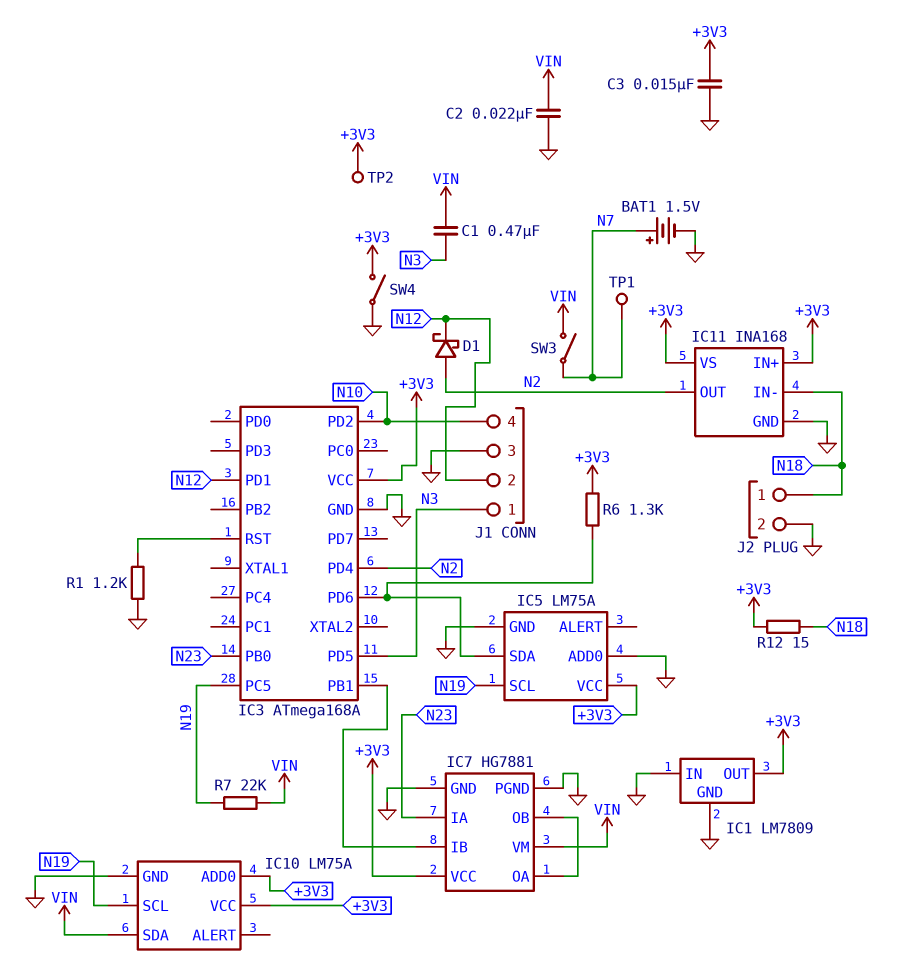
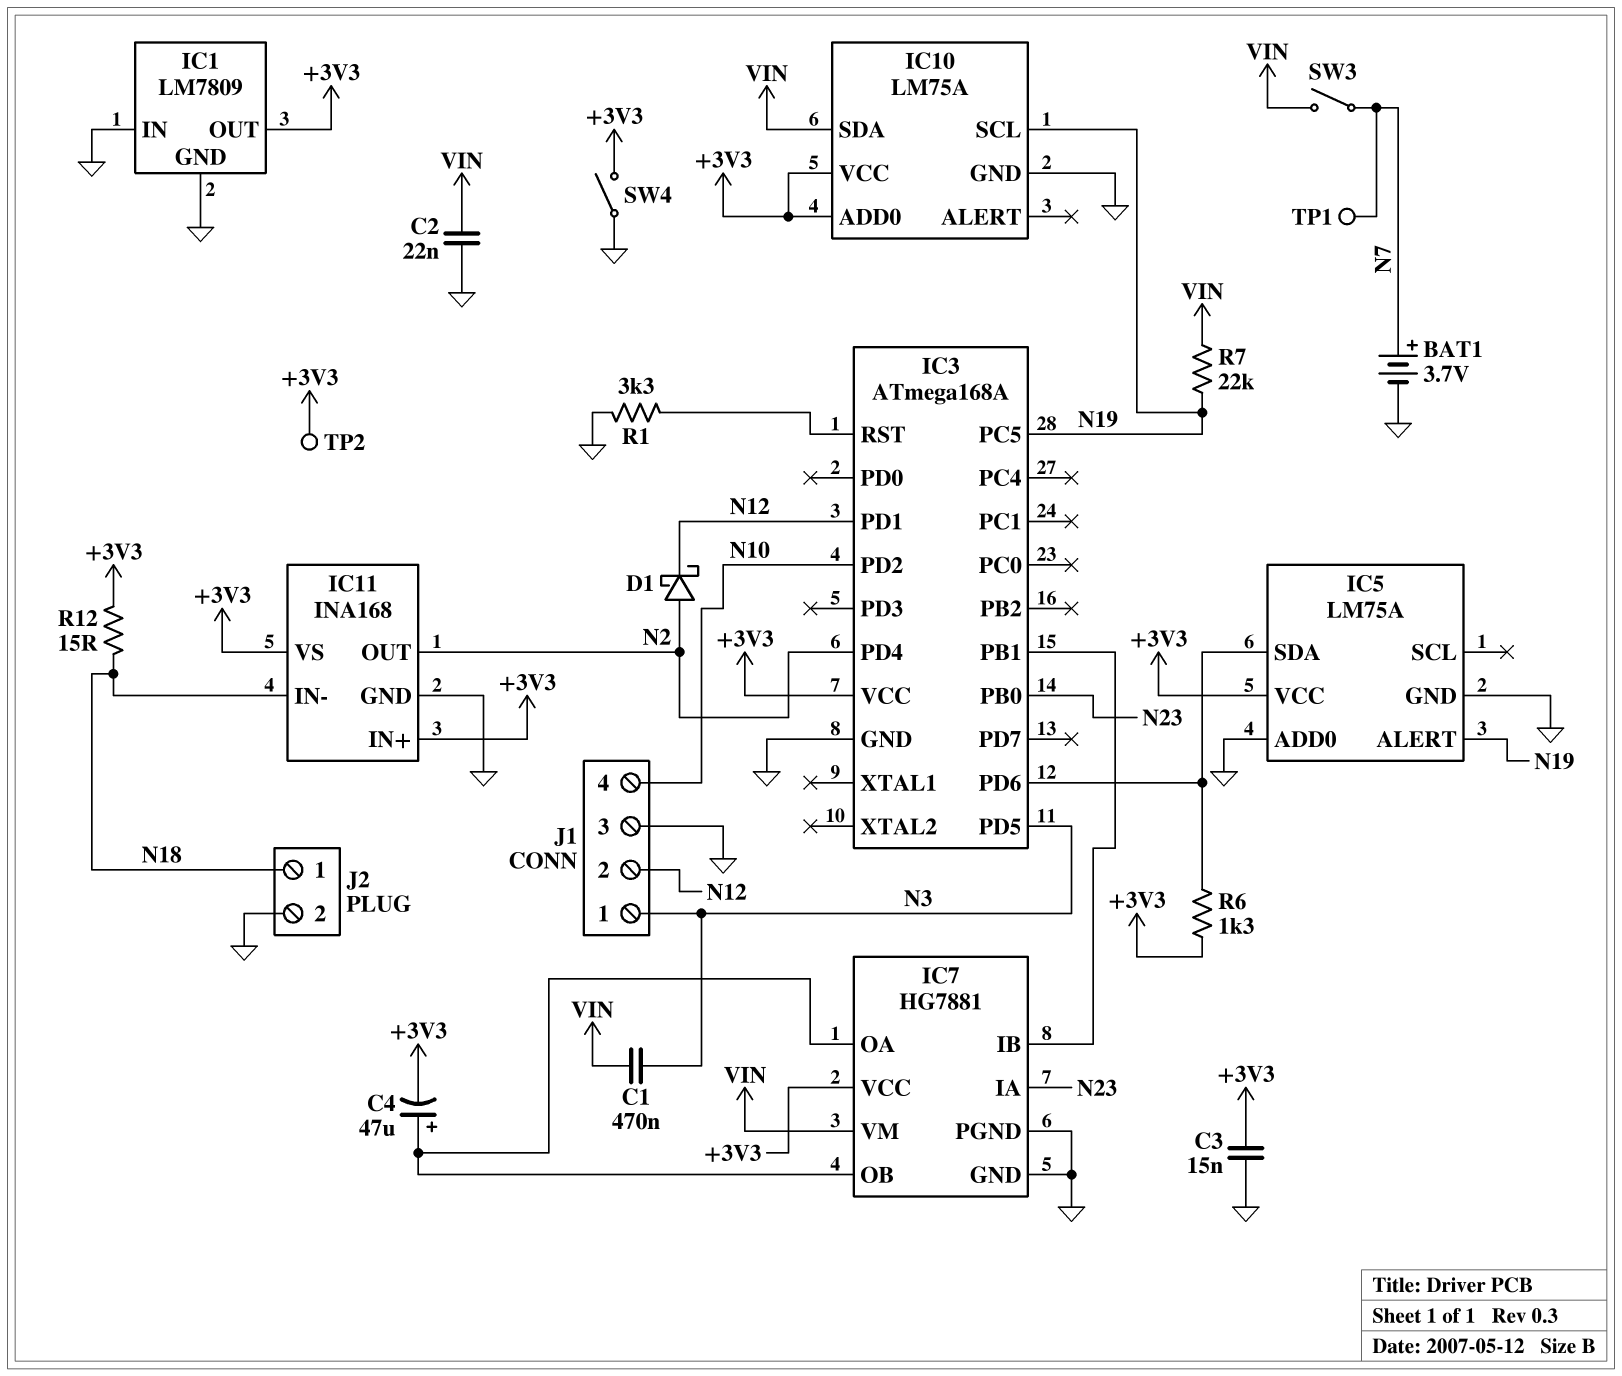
BAT1: 1.5V (plus N7, minus GND) -> 3.7V (plus N7, minus GND)
C4: none -> 47uF (plus IC7/OA, minus +3V3)
IC5 pin ALERT: none -> N19
IC5 pin SCL: N19 -> none
R1: 1.2k (GND, IC3/RST) -> 3.3k (GND, IC3/RST)

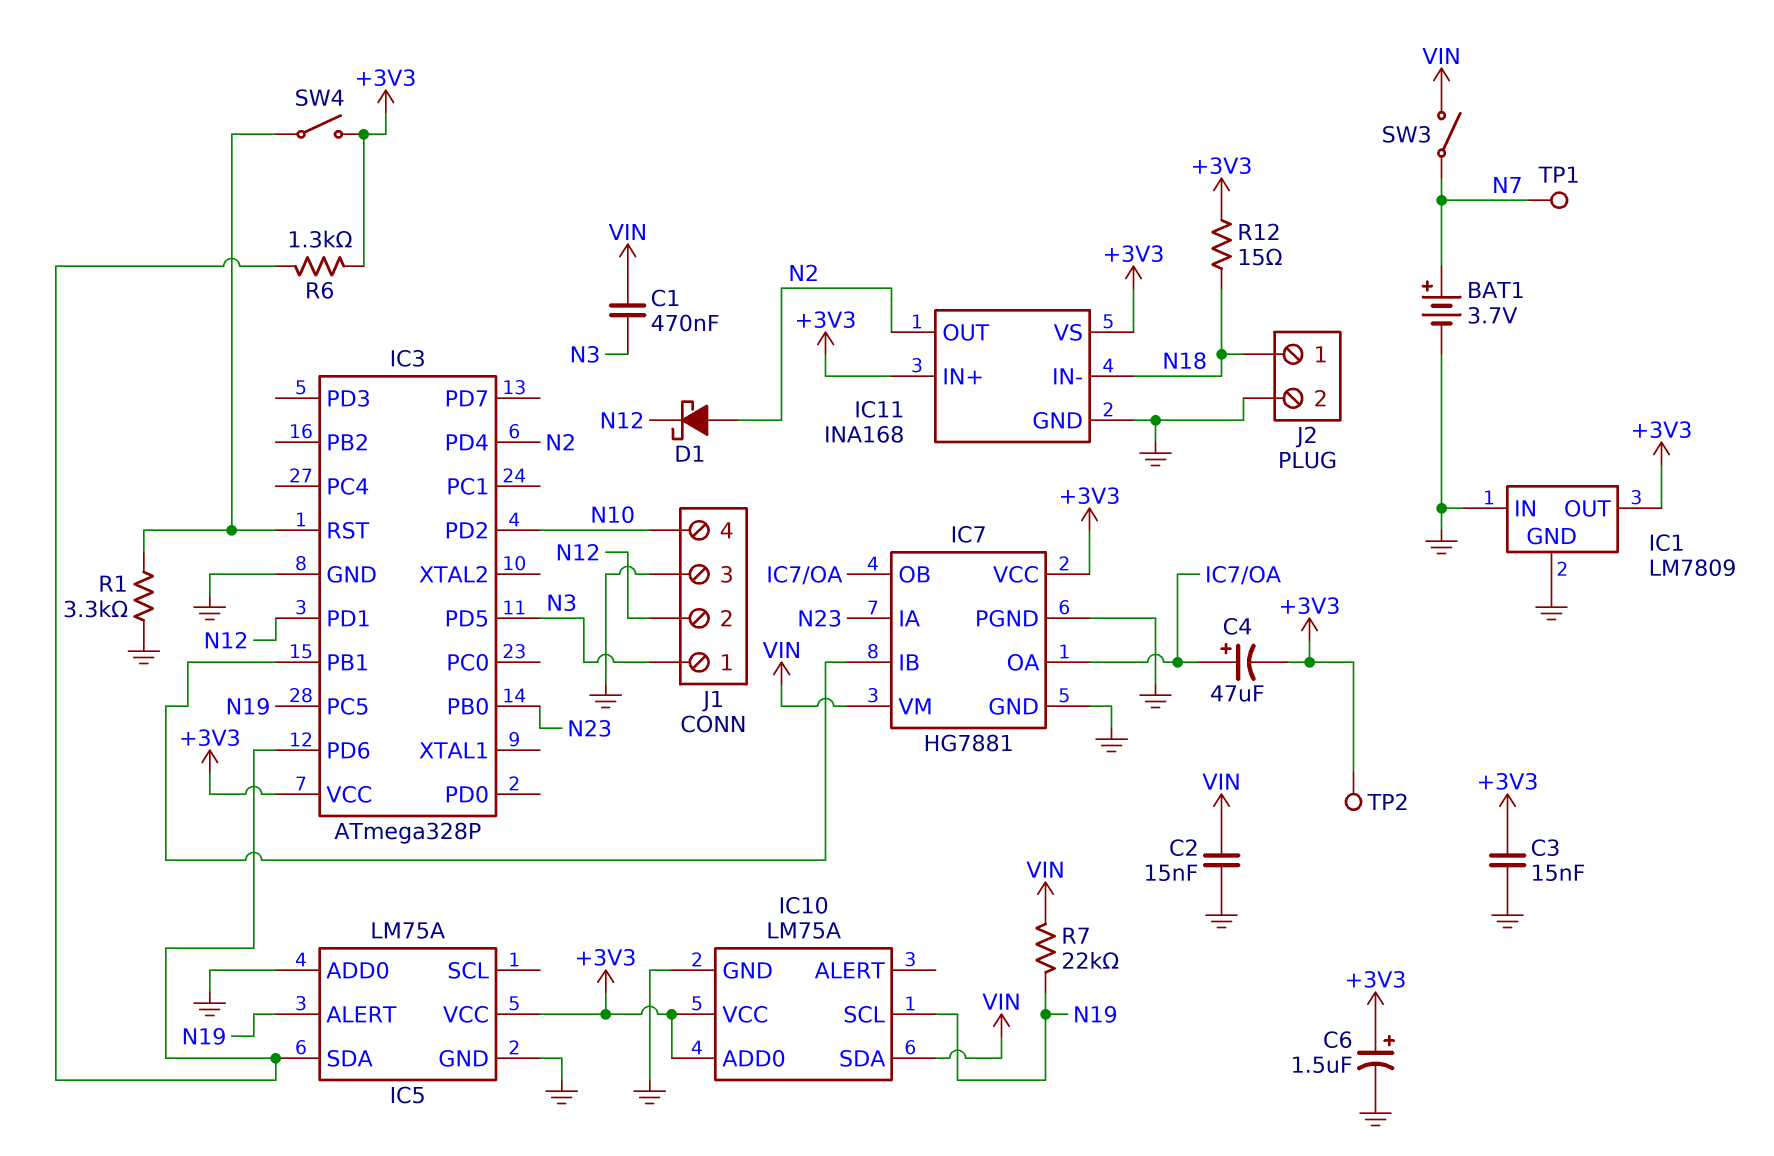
C2: 22nF (GND, VIN) -> 15nF (GND, VIN)
C6: none -> 1.5uF (plus +3V3, minus GND)
IC3: ATmega168A -> ATmega328P
SW4: switch (+3V3, GND) -> switch (+3V3, IC3/RST)

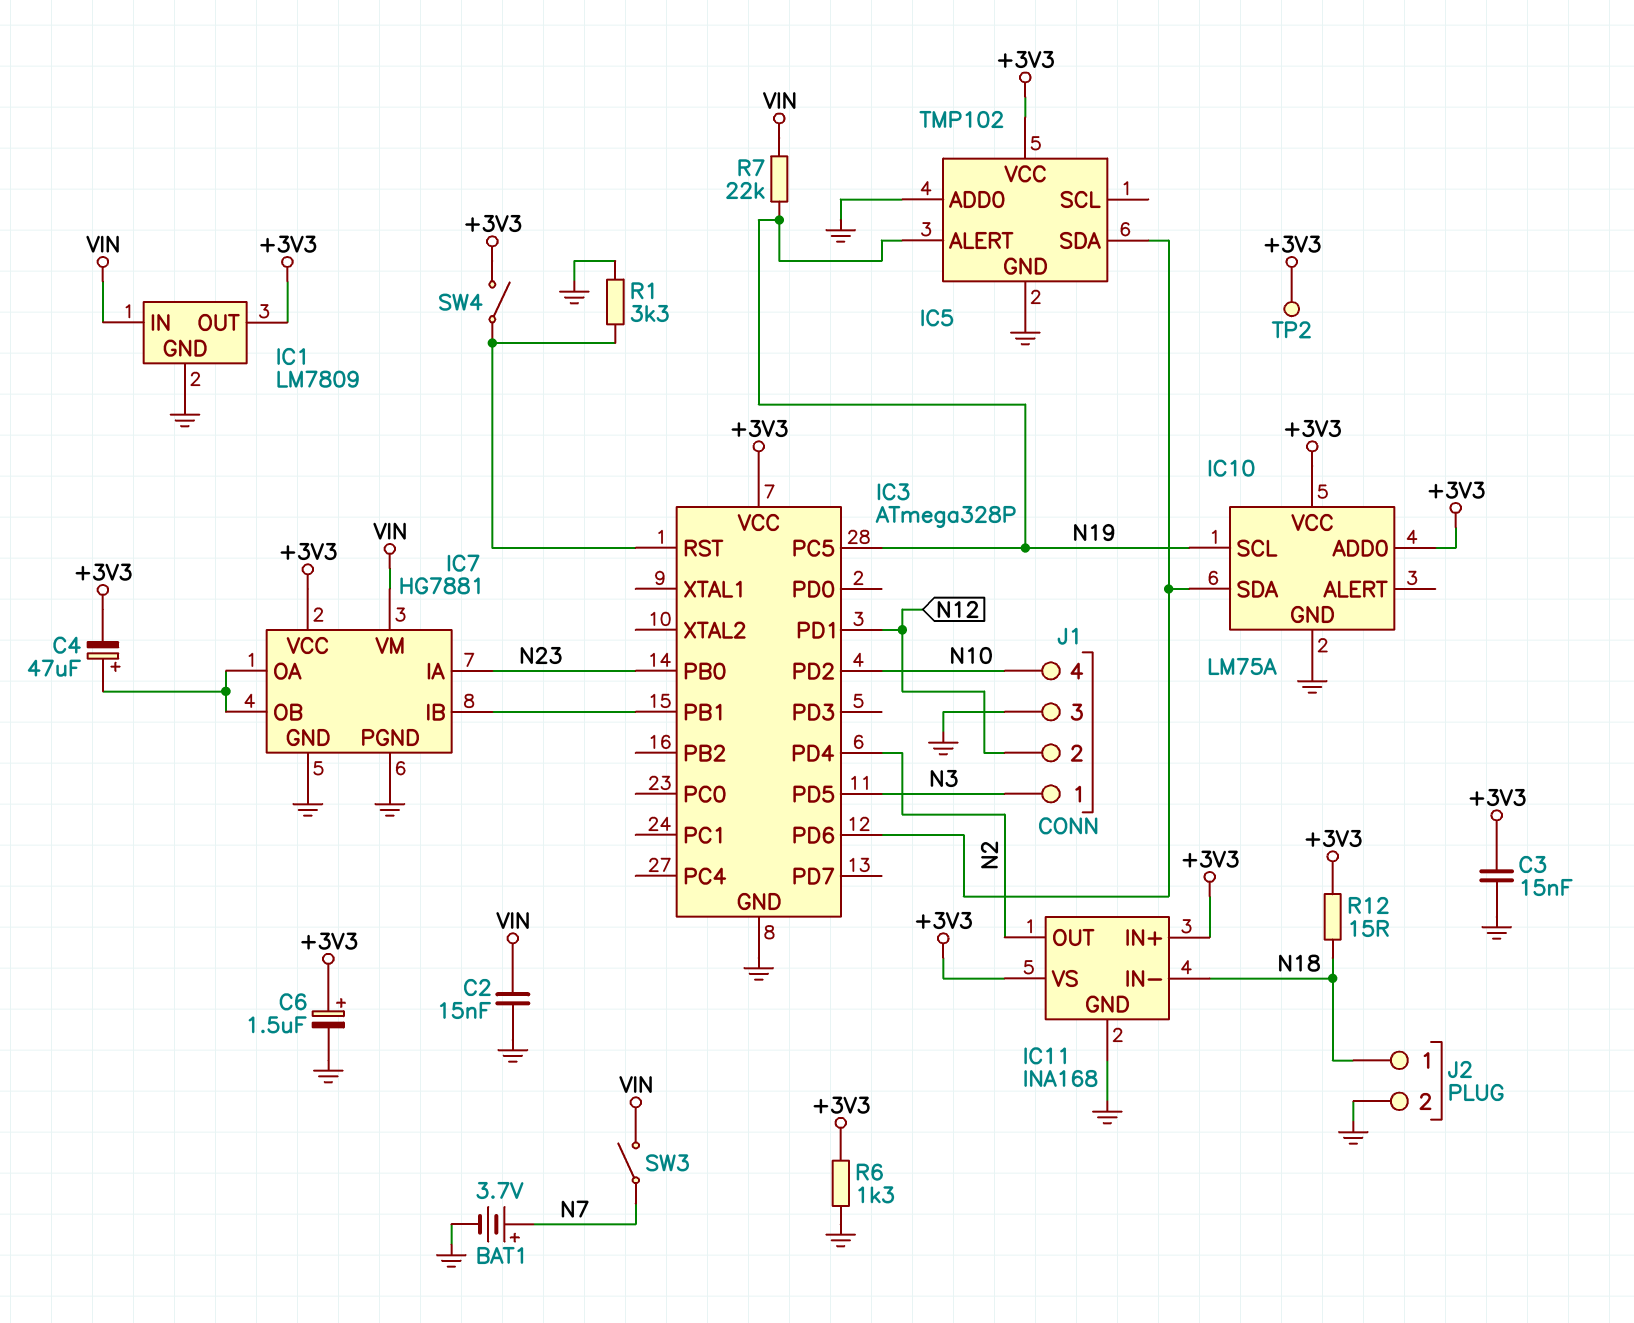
C1: 470nF (N3, VIN) -> none
D1: schottky (A N2, K N12) -> none
IC1 pin IN: GND -> VIN
IC5: LM75A -> TMP102
IC10 pin SDA: VIN -> IC3/PD6
R6: 1.3k (+3V3, IC3/PD6) -> 1.3k (+3V3, GND)
TP1: test point (N7) -> none

